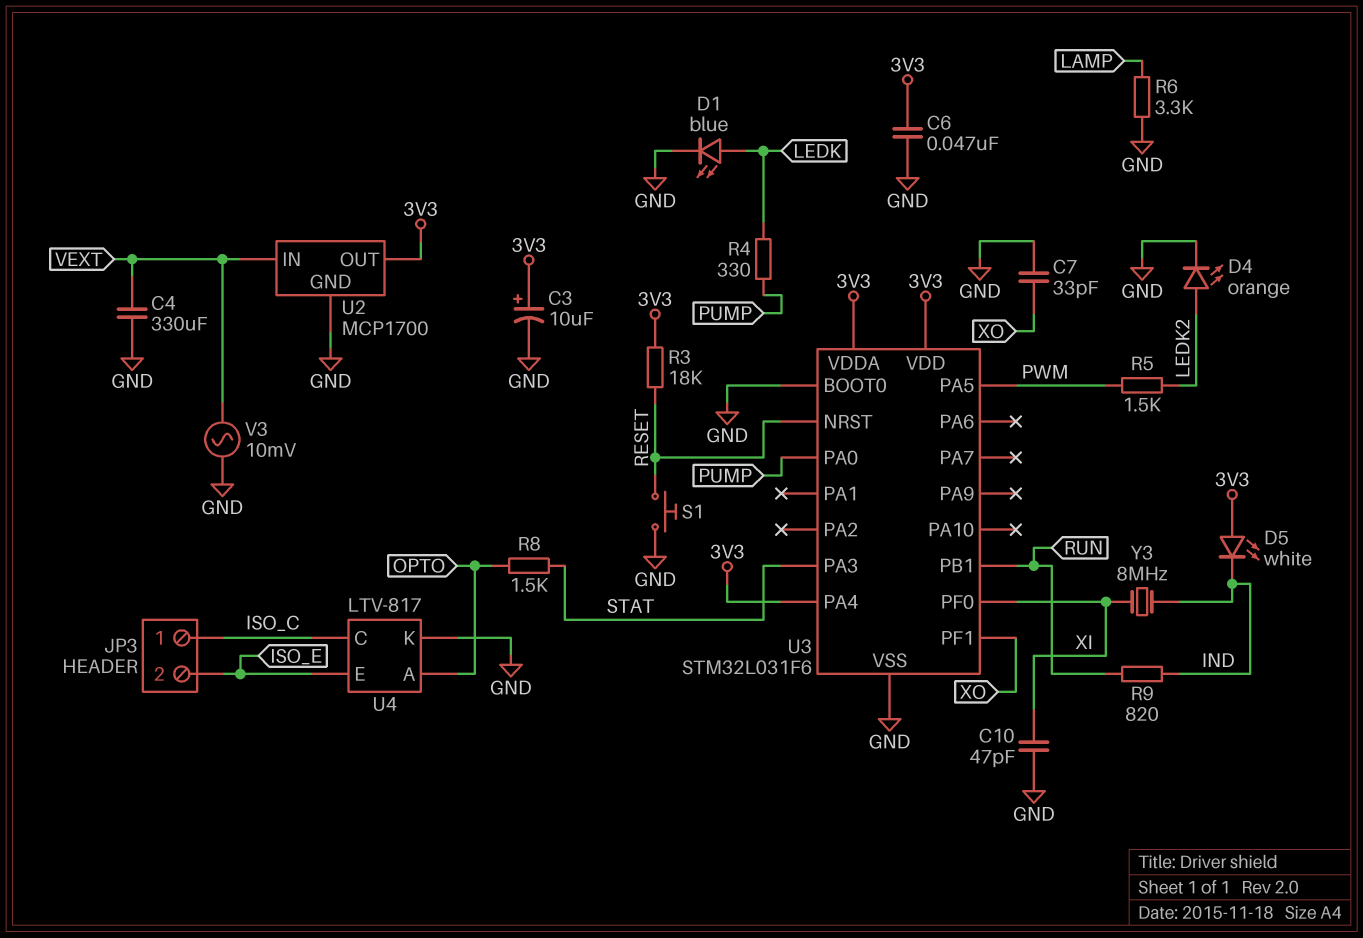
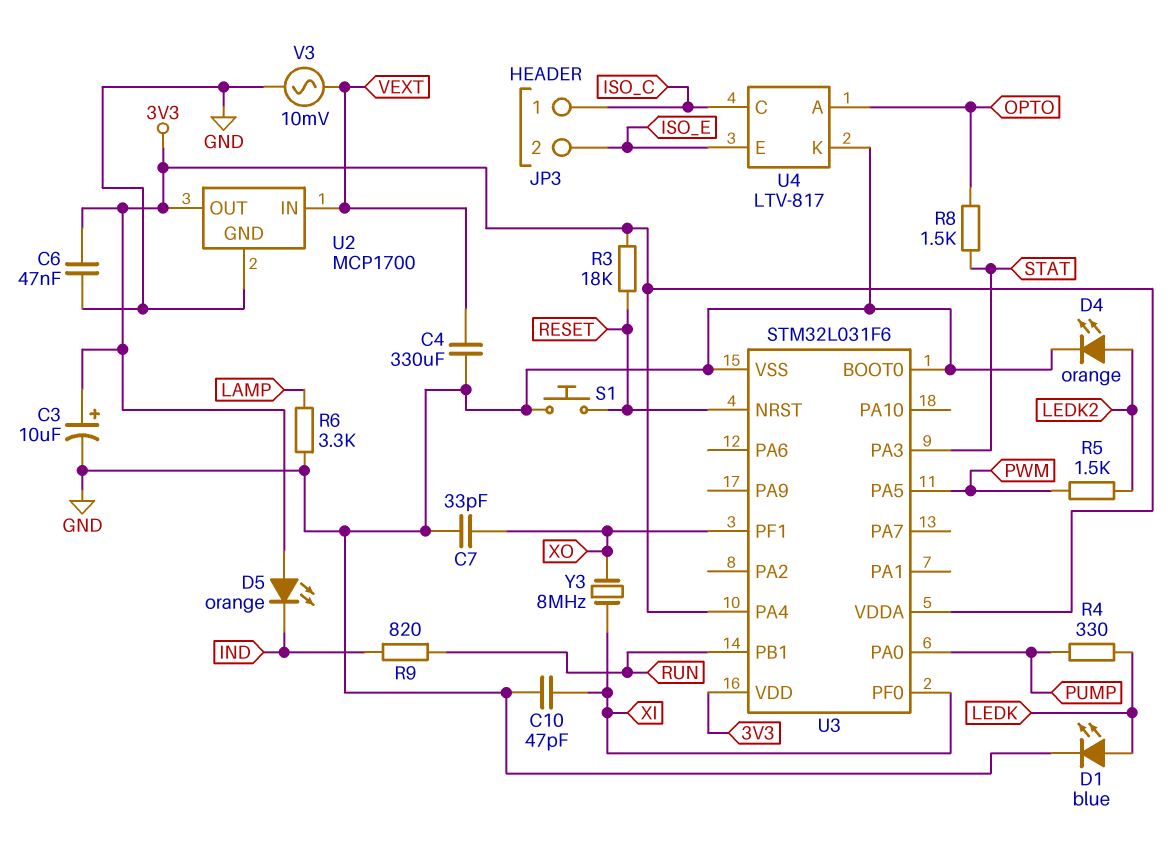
D5: LED white (A 3V3, K IND) -> LED orange (A 3V3, K IND)
Y3: 8MHz (IND, XI) -> 8MHz (XI, XO)

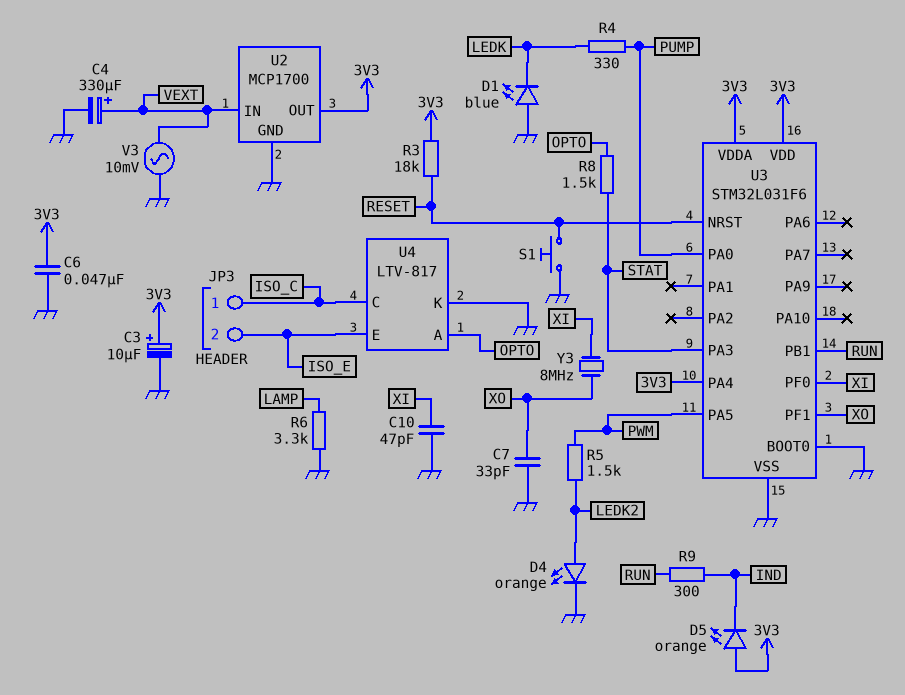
C4: 330uF (GND, VEXT) -> 330uF (plus VEXT, minus GND)
D1: LED blue (A LEDK, K GND) -> LED blue (A GND, K LEDK)
R9: 820 (IND, RUN) -> 300 (IND, RUN)

